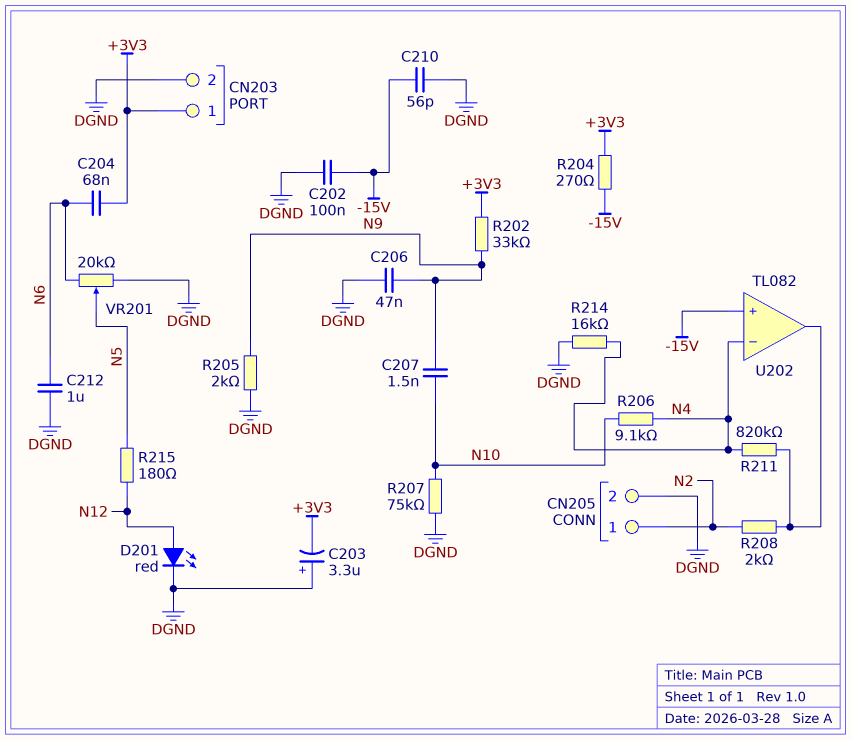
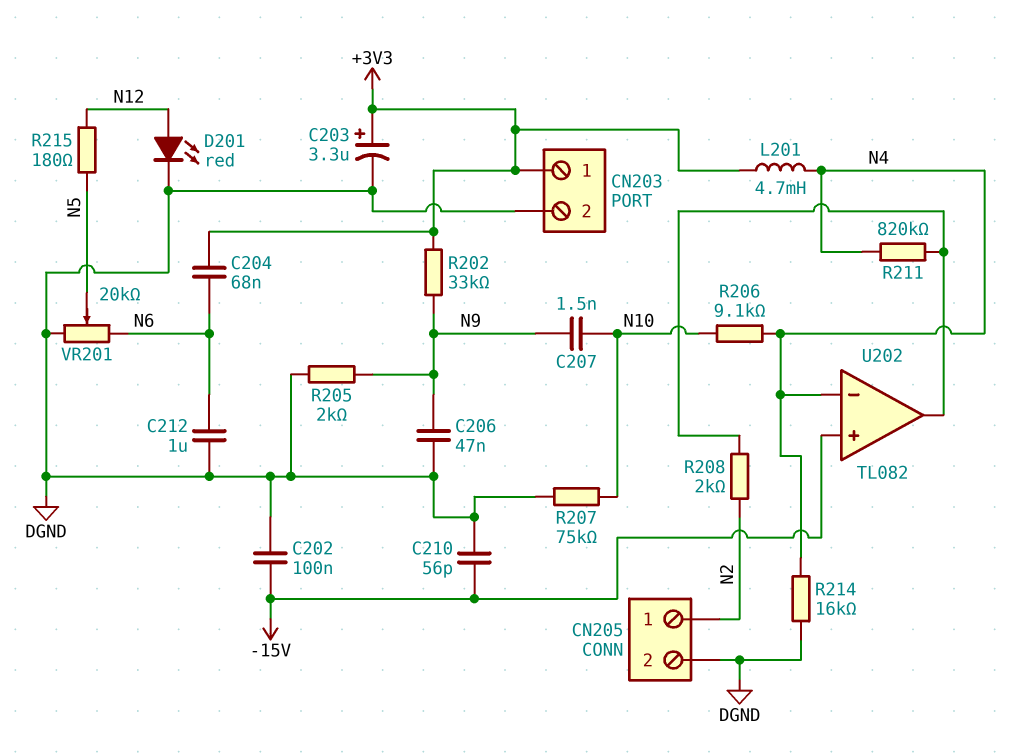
C203: 3.3uF (plus DGND, minus +3V3) -> 3.3uF (plus +3V3, minus DGND)
L201: none -> 4.7mH (+3V3, N4)
R204: 270 (+3V3, -15V) -> none

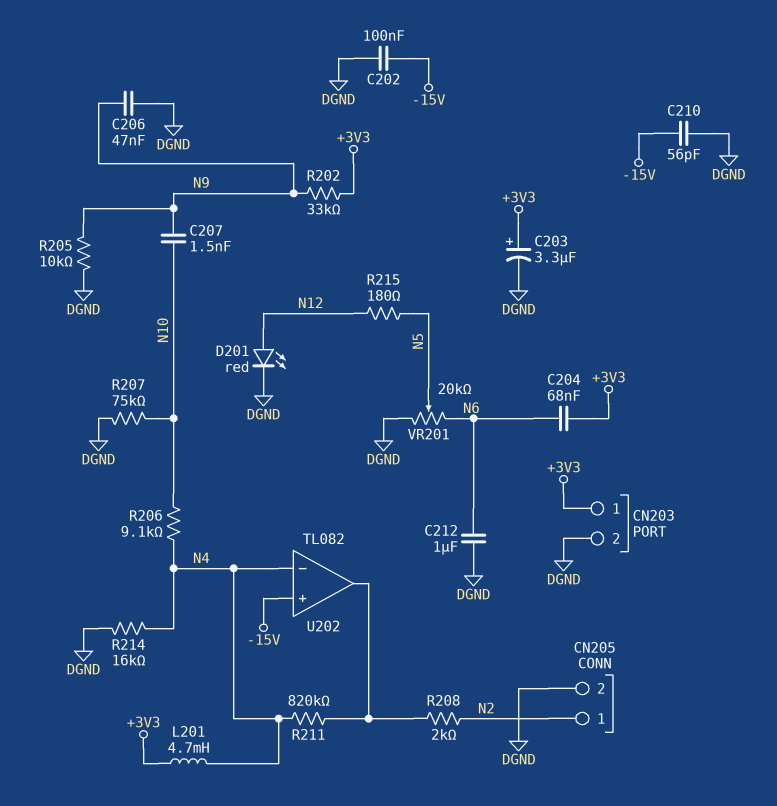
R205: 2k (DGND, N9) -> 10k (DGND, N9)

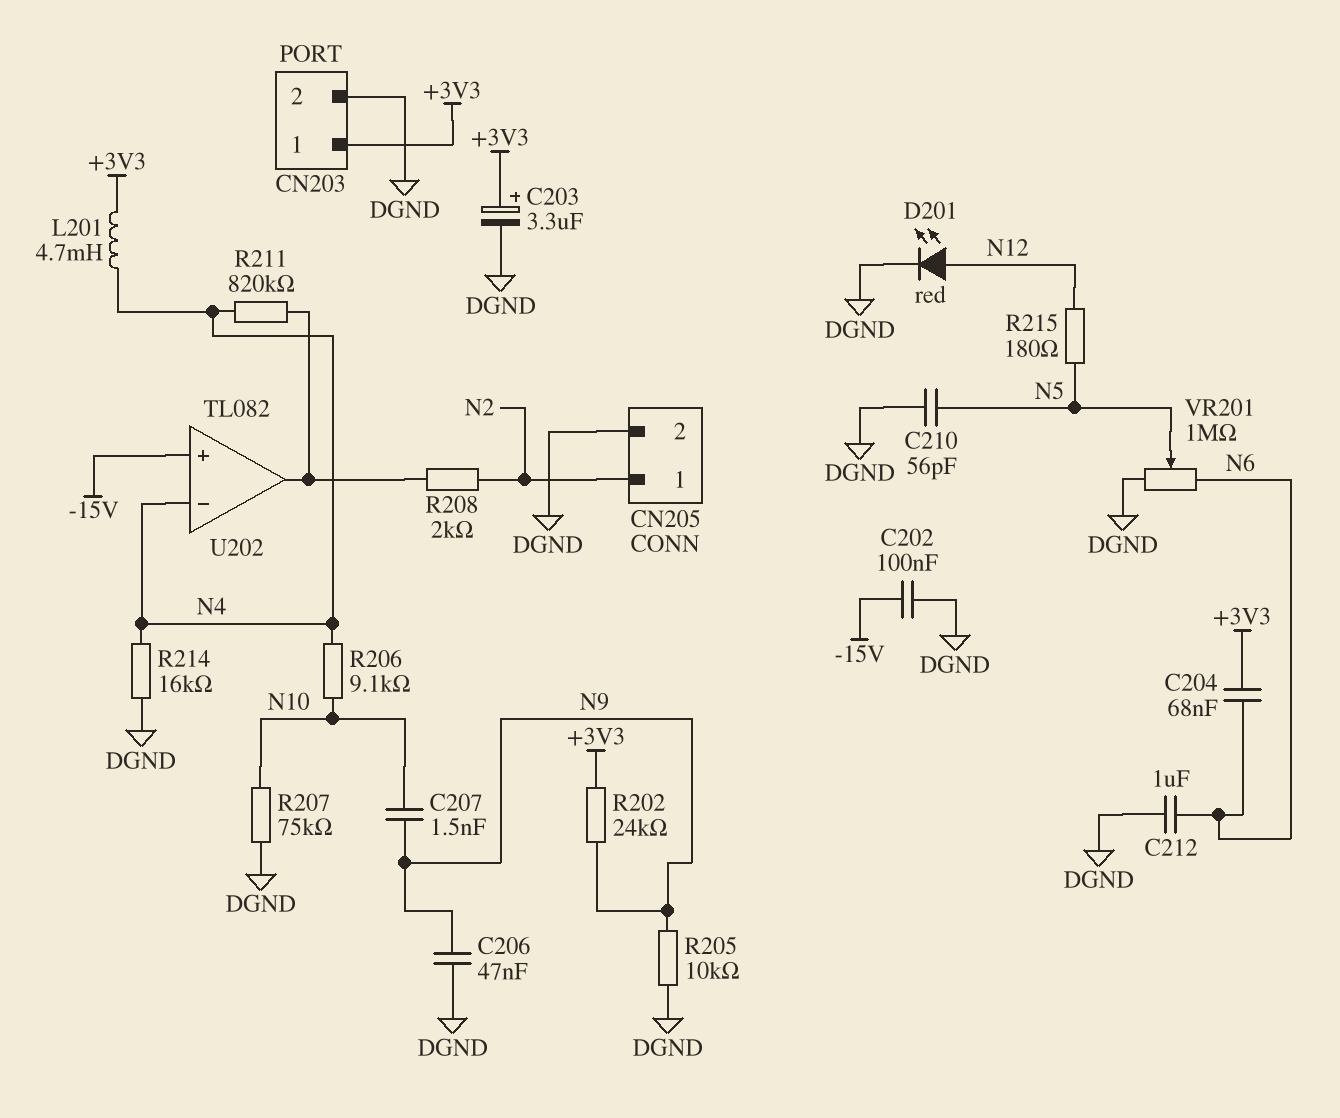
C210: 56pF (-15V, DGND) -> 56pF (DGND, N5)
R202: 33k (+3V3, N9) -> 24k (+3V3, N9)
VR201: 20k (DGND, N6, wiper N5) -> 1M (DGND, N6, wiper N5)

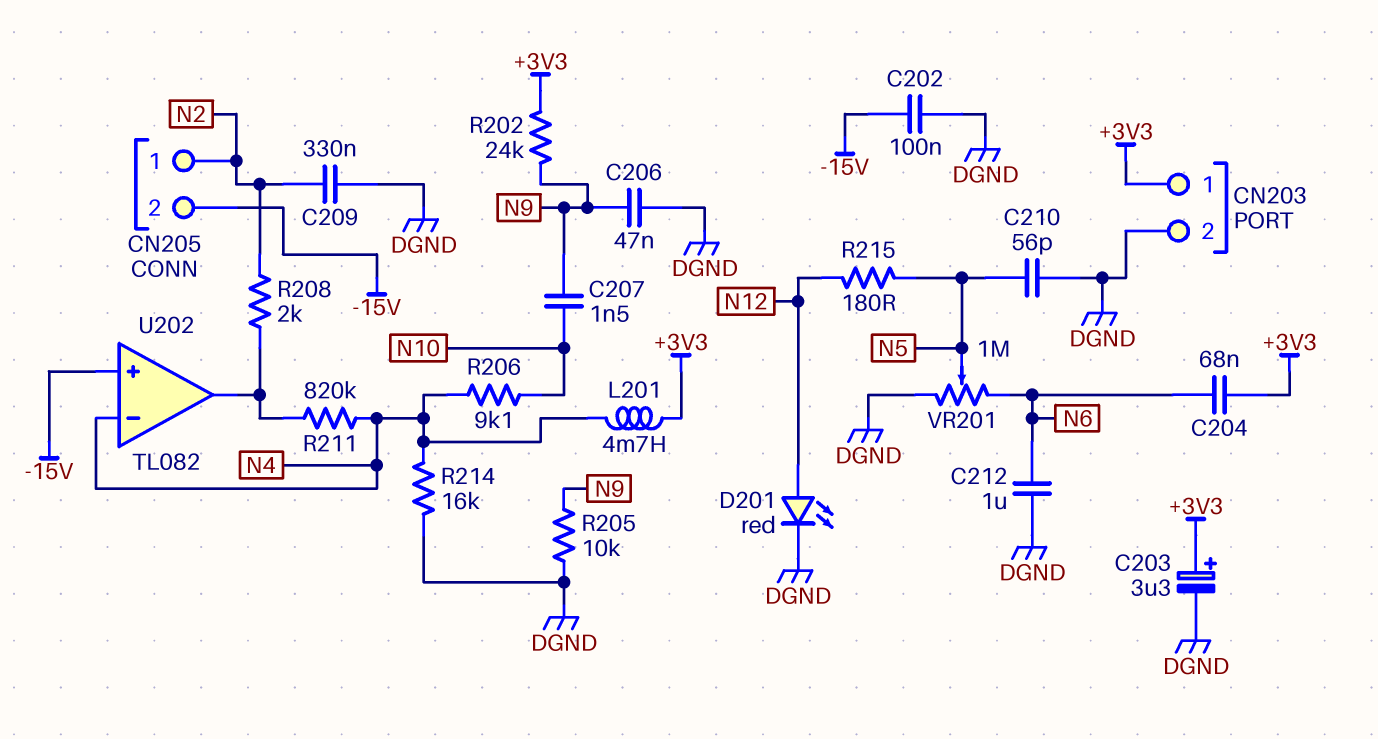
C209: none -> 330nF (DGND, N2)
CN205 pin 2: DGND -> -15V
R207: 75k (DGND, N10) -> none

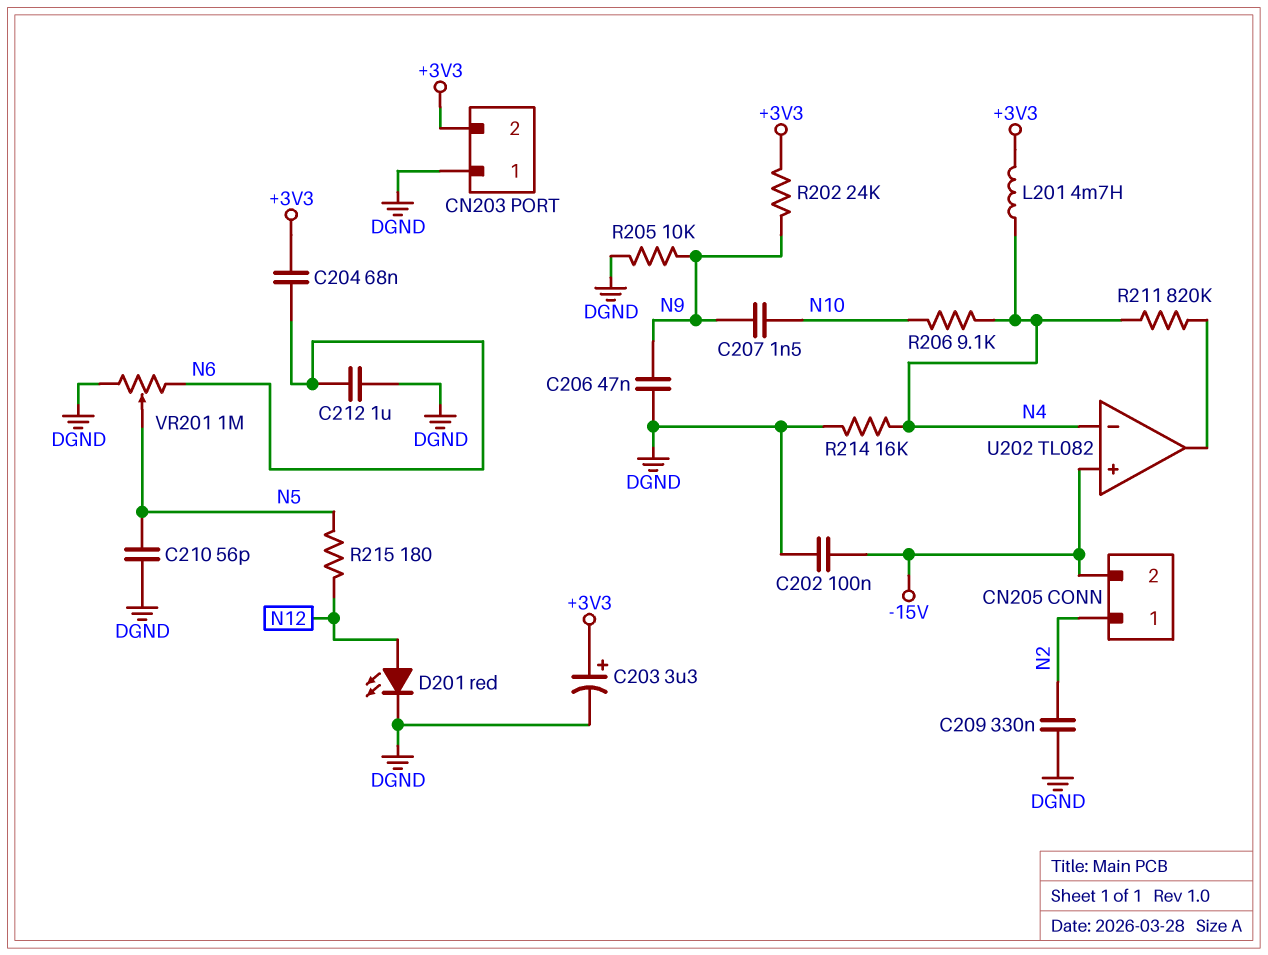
CN203 pin 1: +3V3 -> DGND
CN203 pin 2: DGND -> +3V3
R208: 2k (N2, U202/out) -> none

